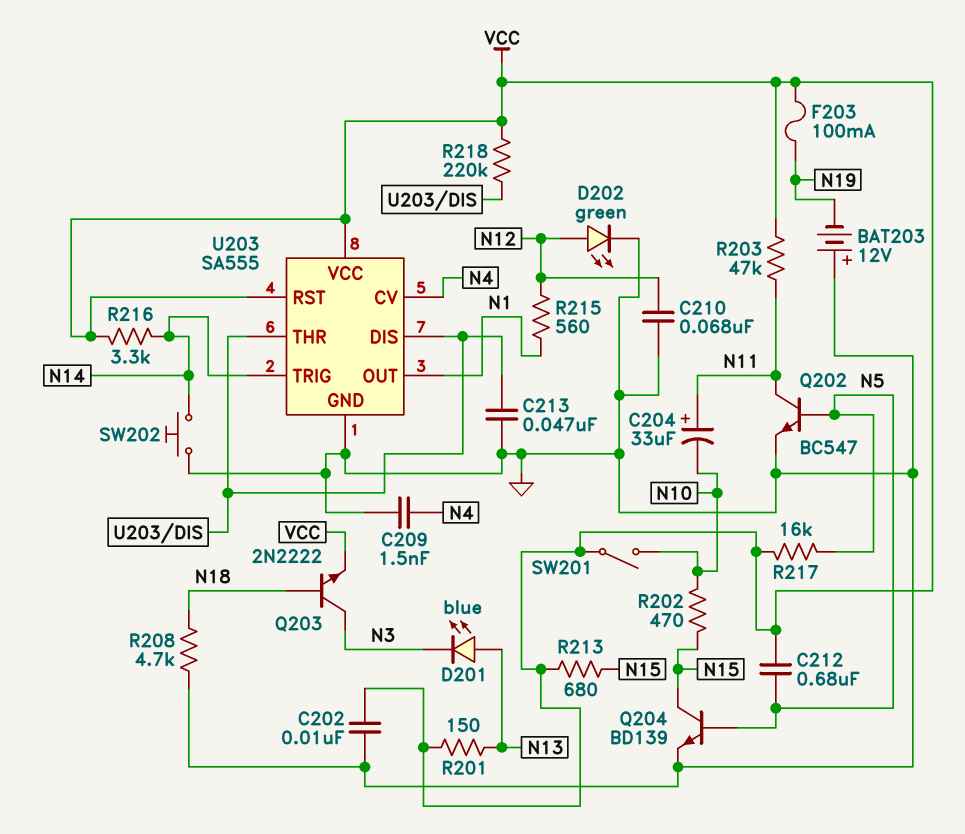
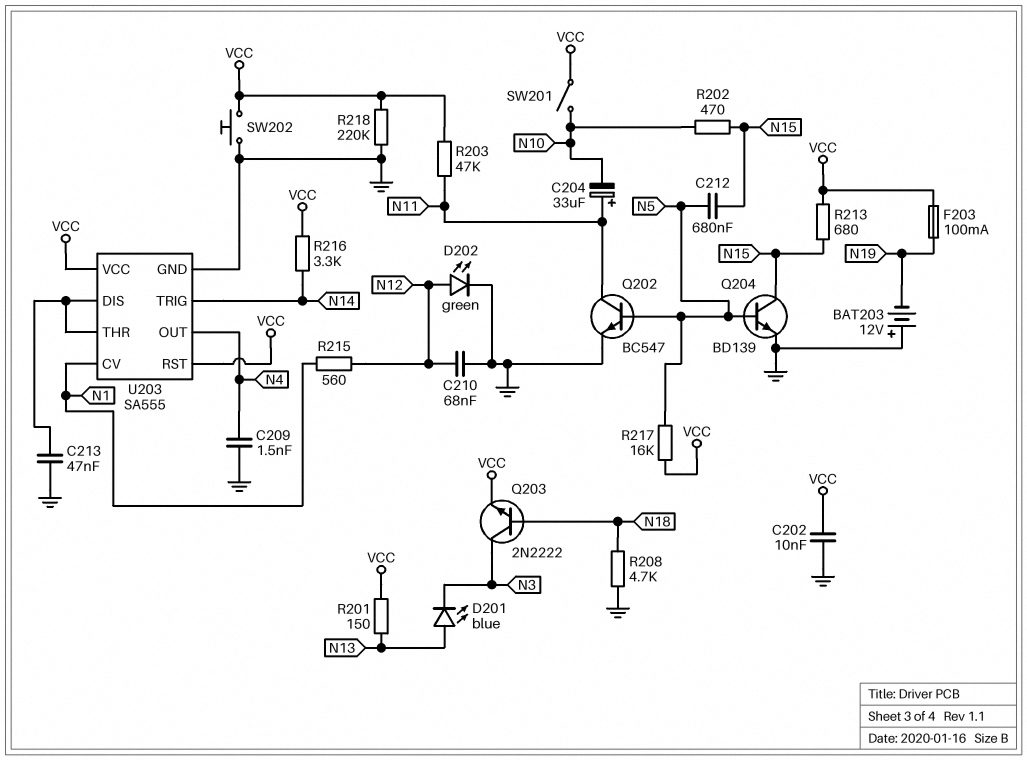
C212: 680nF (N5, VCC) -> 680nF (N5, N15)
R218: 220k (U203/DIS, VCC) -> 220k (GND, VCC)
SW202: button (GND, N14) -> button (GND, VCC)
U203 pin CV: N4 -> N1
U203 pin OUT: N1 -> N4

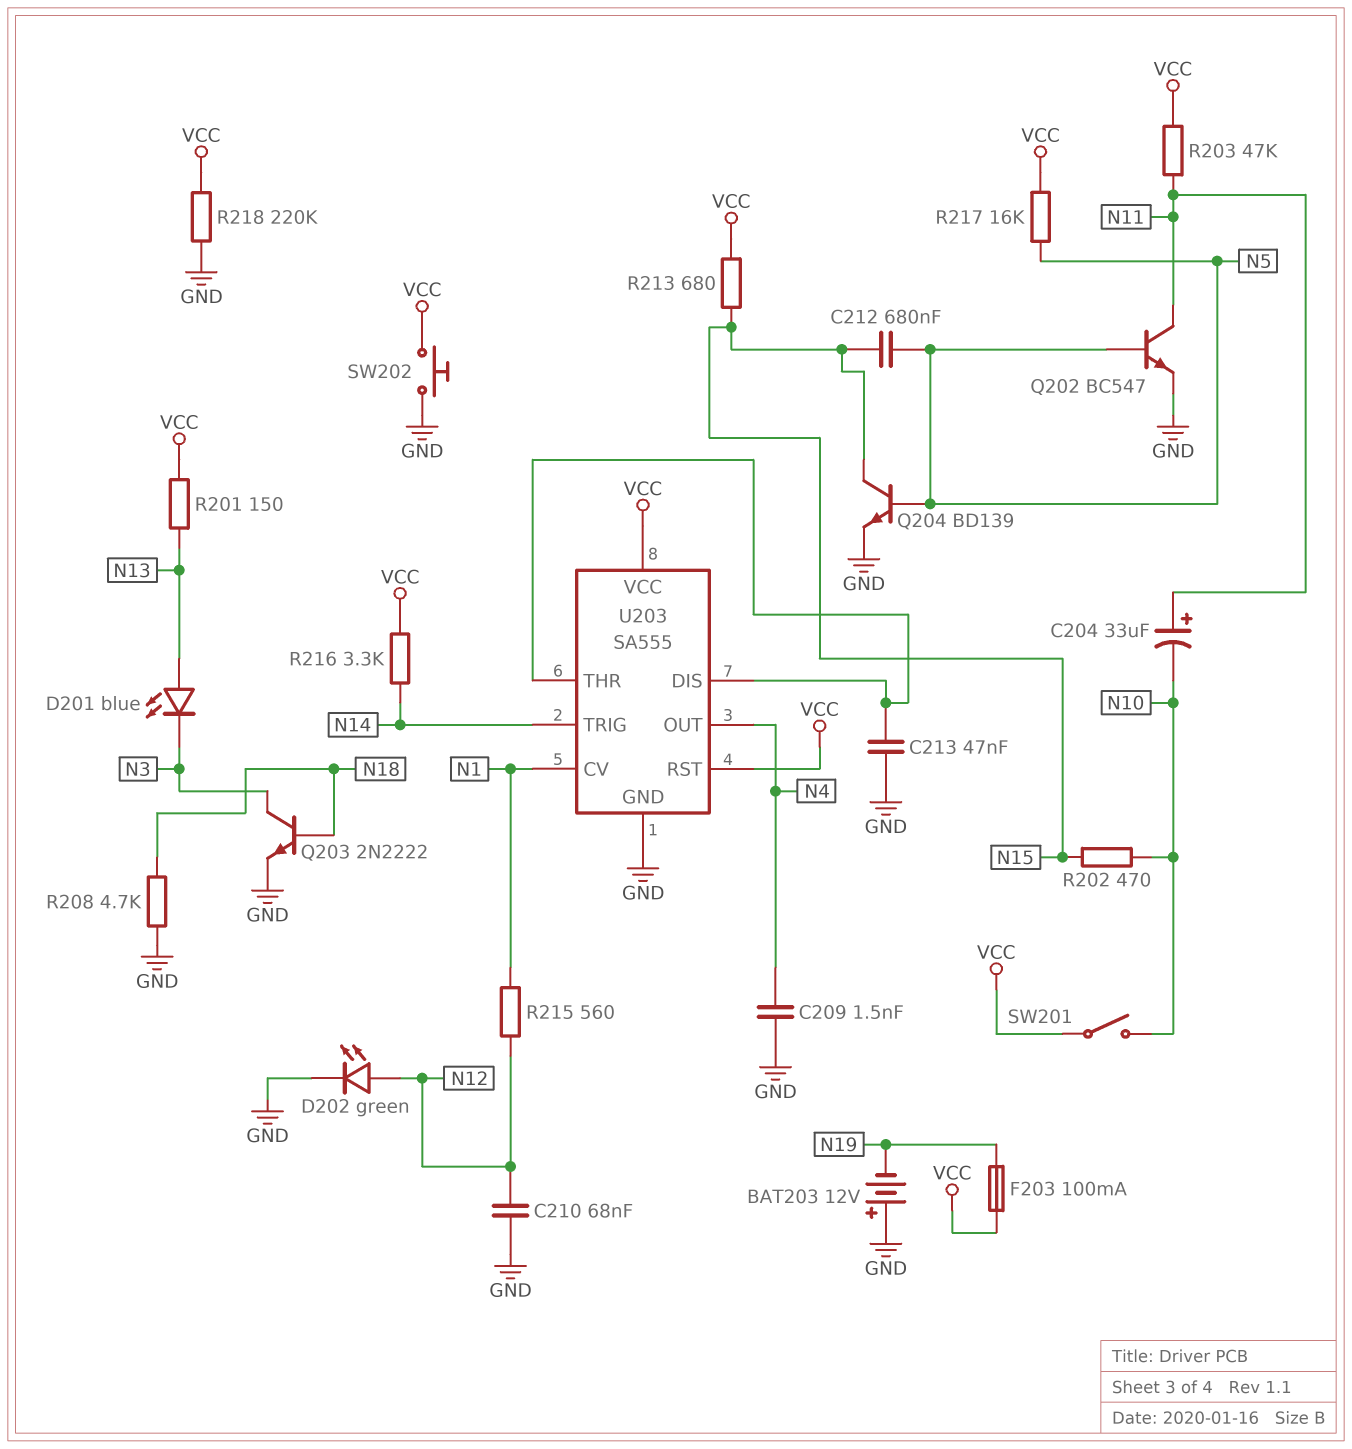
C202: 10nF (GND, VCC) -> none
Q203: NPN 2N2222 (B N18, C N3, E VCC) -> NPN 2N2222 (B N18, C N3, E GND)

